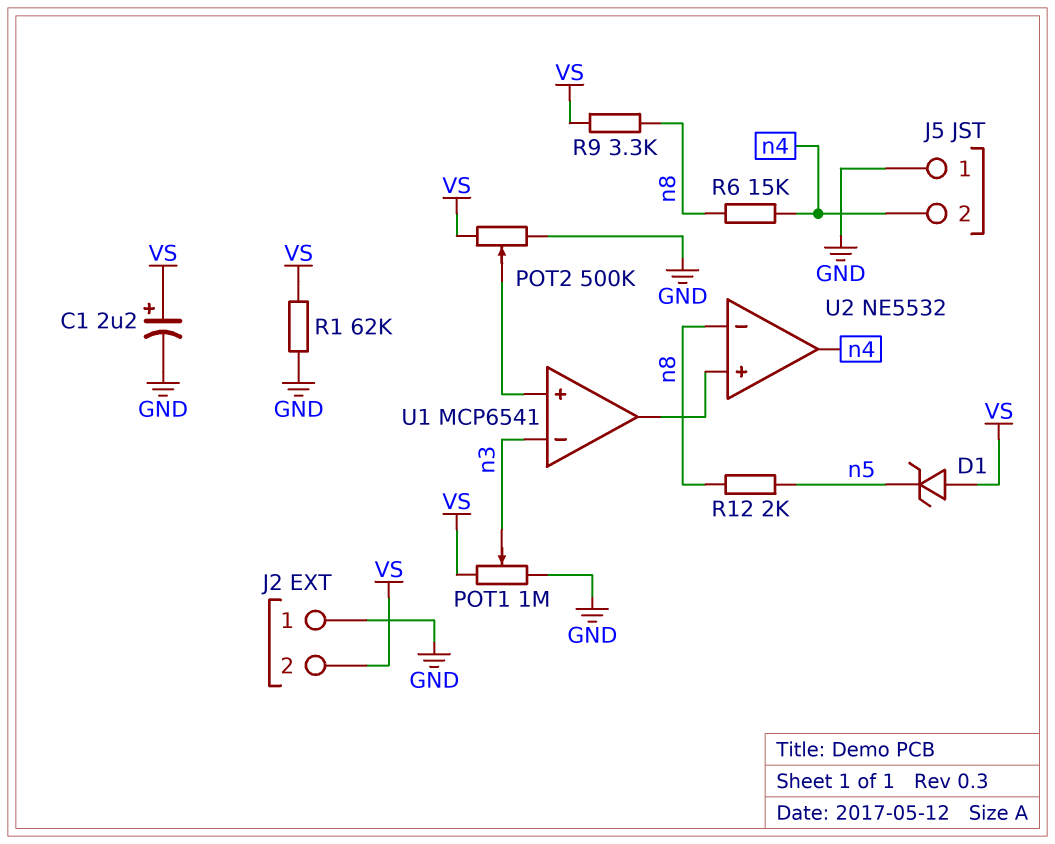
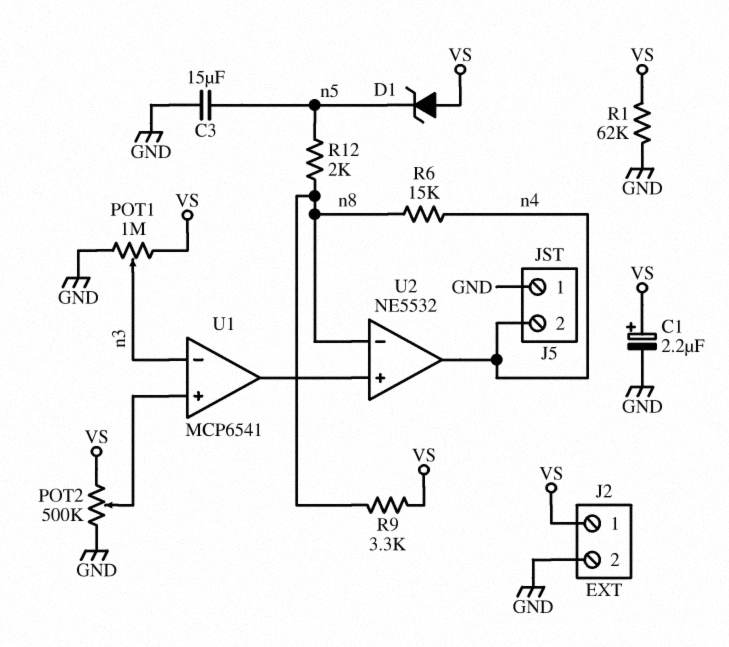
C3: none -> 15uF (GND, n5)
J2 pin 1: GND -> VS
J2 pin 2: VS -> GND

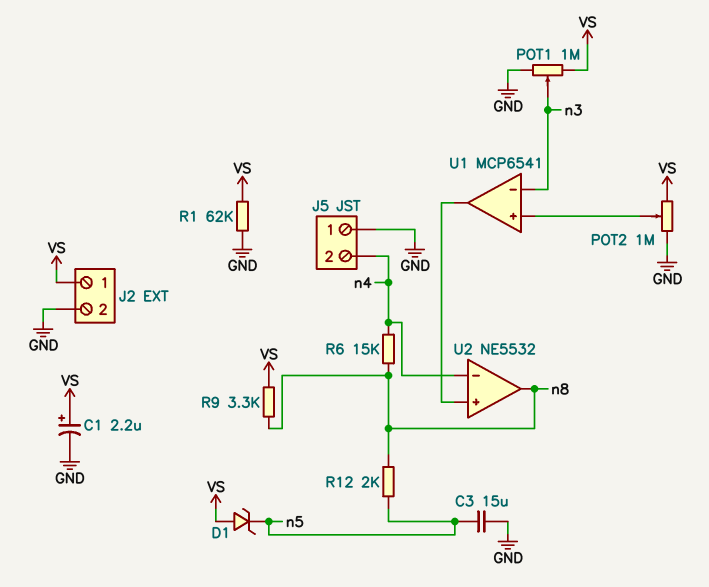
POT2: 500k (GND, VS, wiper U1/in+) -> 1M (GND, VS, wiper U1/in+)
U2 pin in-: n8 -> n4
U2 pin out: n4 -> n8

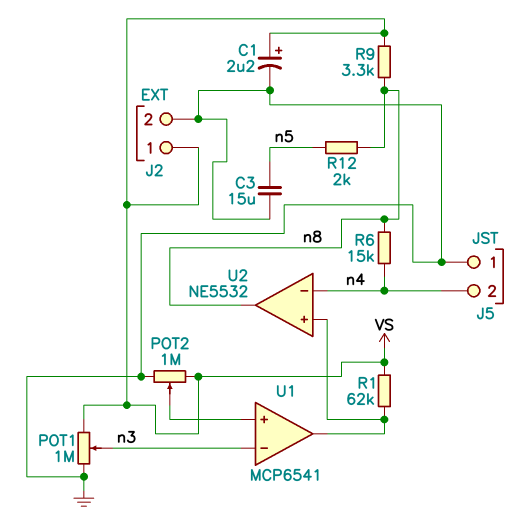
D1: zener (A VS, K n5) -> none
R1: 62k (GND, VS) -> 62k (U1/out, VS)

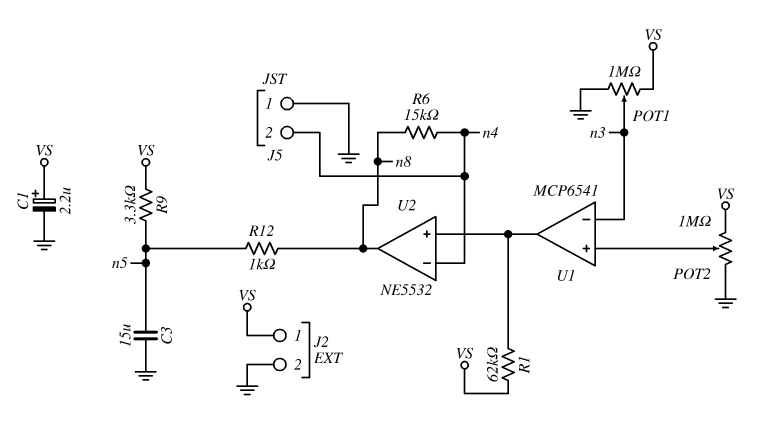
R9: 3.3k (VS, n8) -> 3.3k (VS, n5)
R12: 2k (n5, n8) -> 1k (n5, n8)

